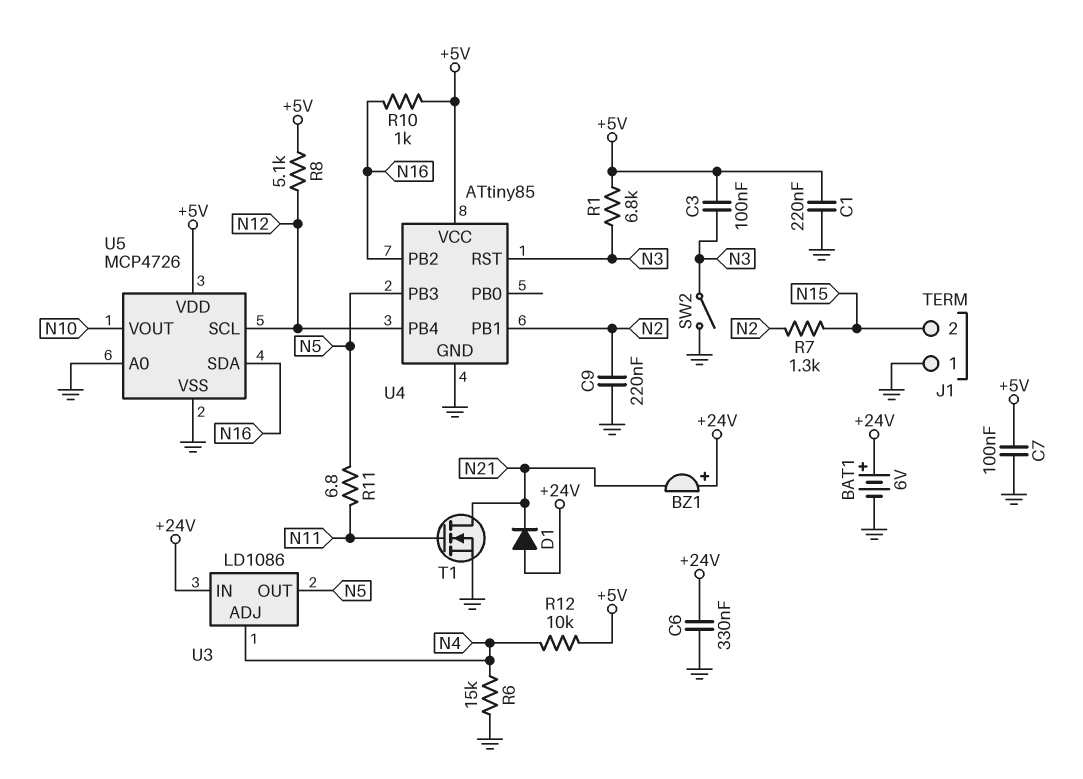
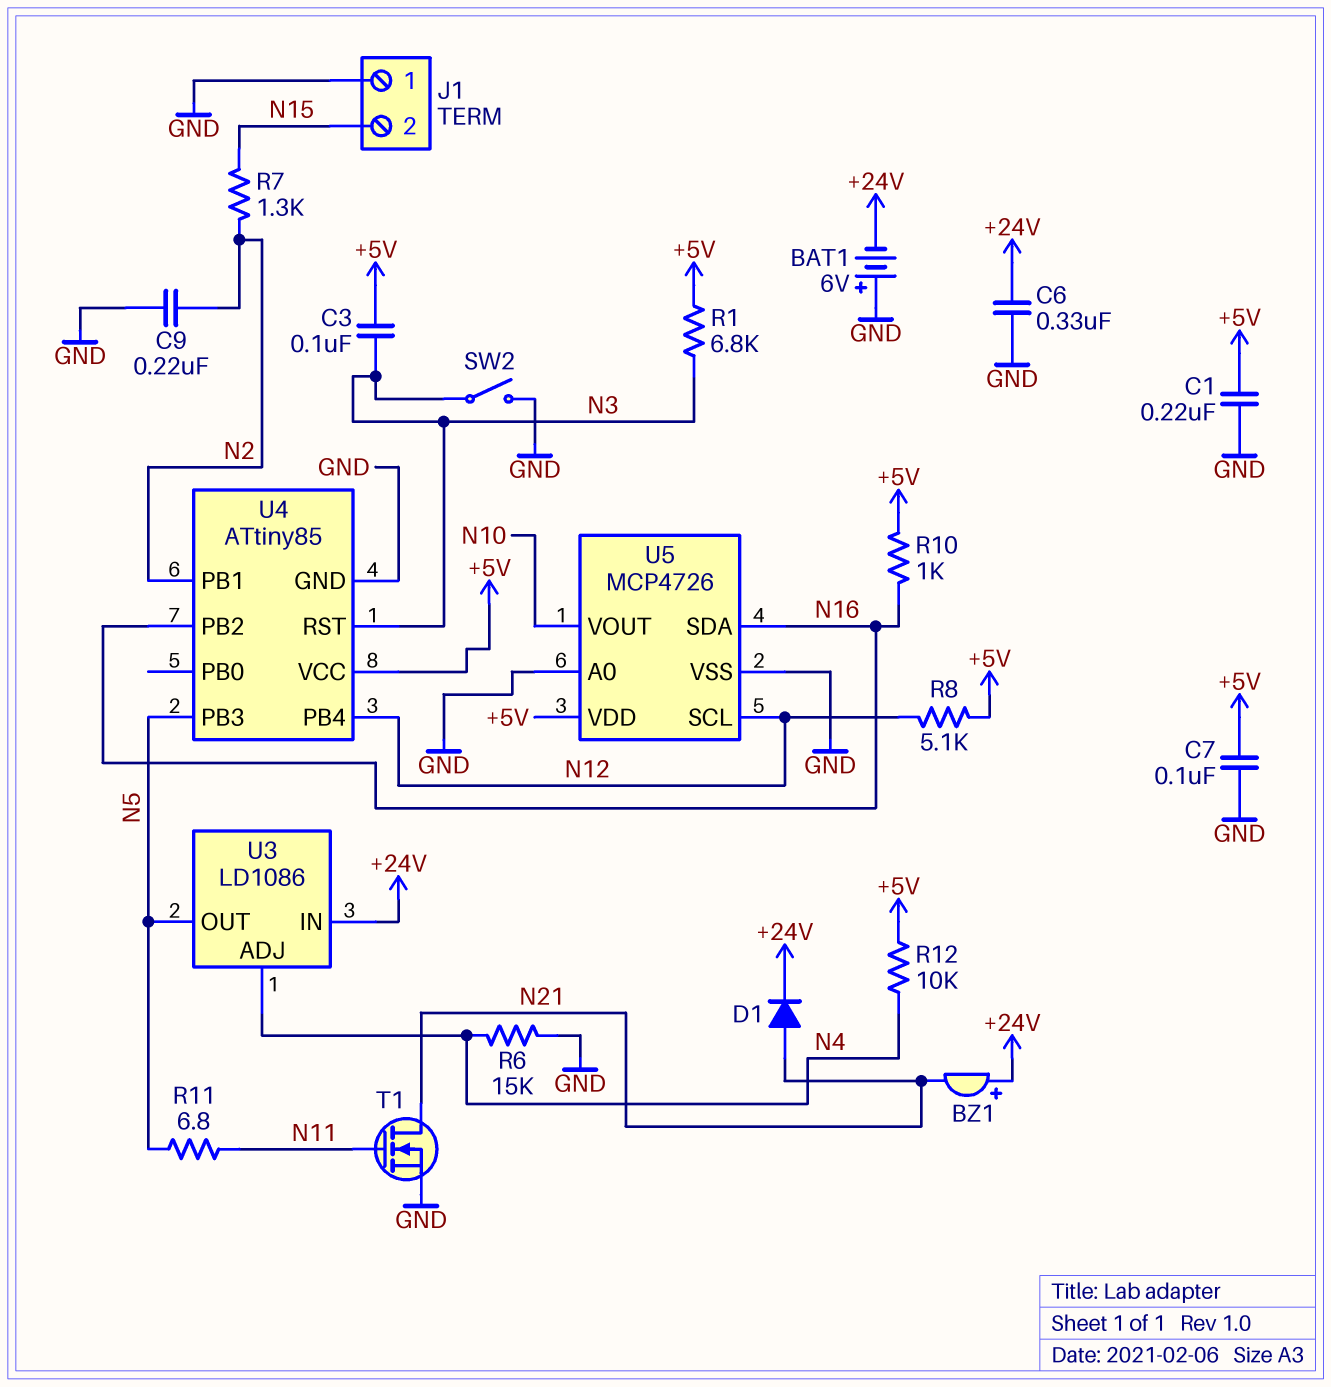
BAT1: 6V (plus +24V, minus GND) -> 6V (plus GND, minus +24V)
D1: diode (A +24V, K N21) -> diode (A N21, K +24V)

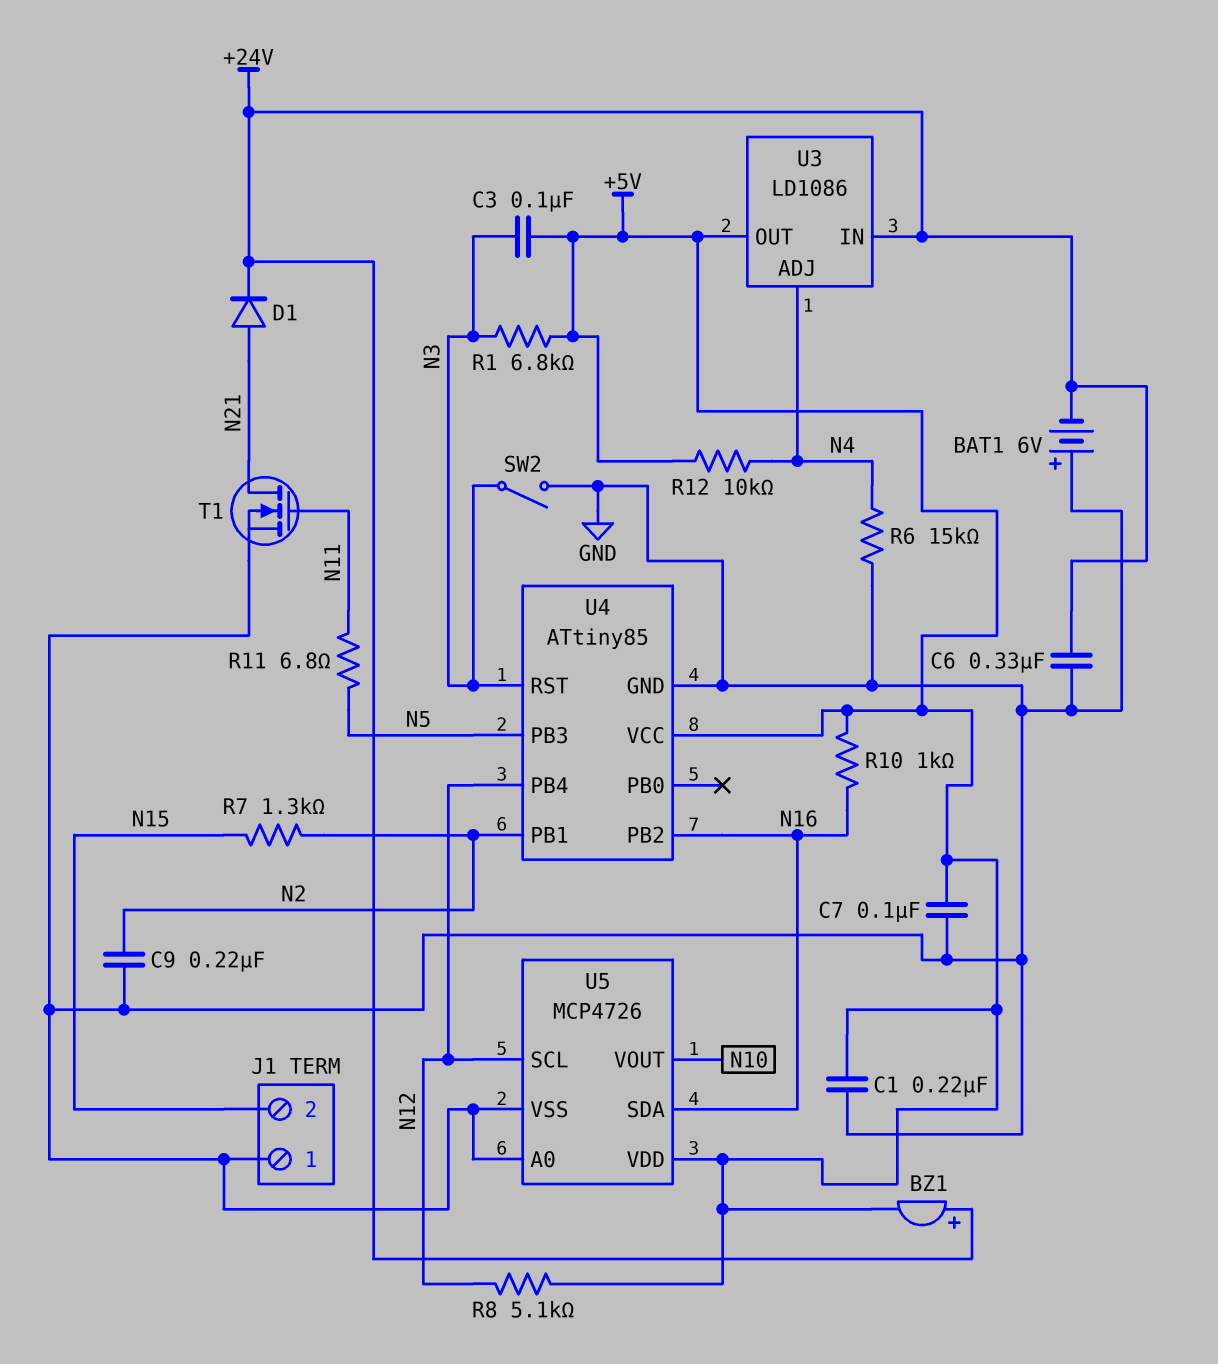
BZ1: buzzer (plus +24V, minus N21) -> buzzer (plus +24V, minus +5V)
U3 pin OUT: N5 -> +5V

